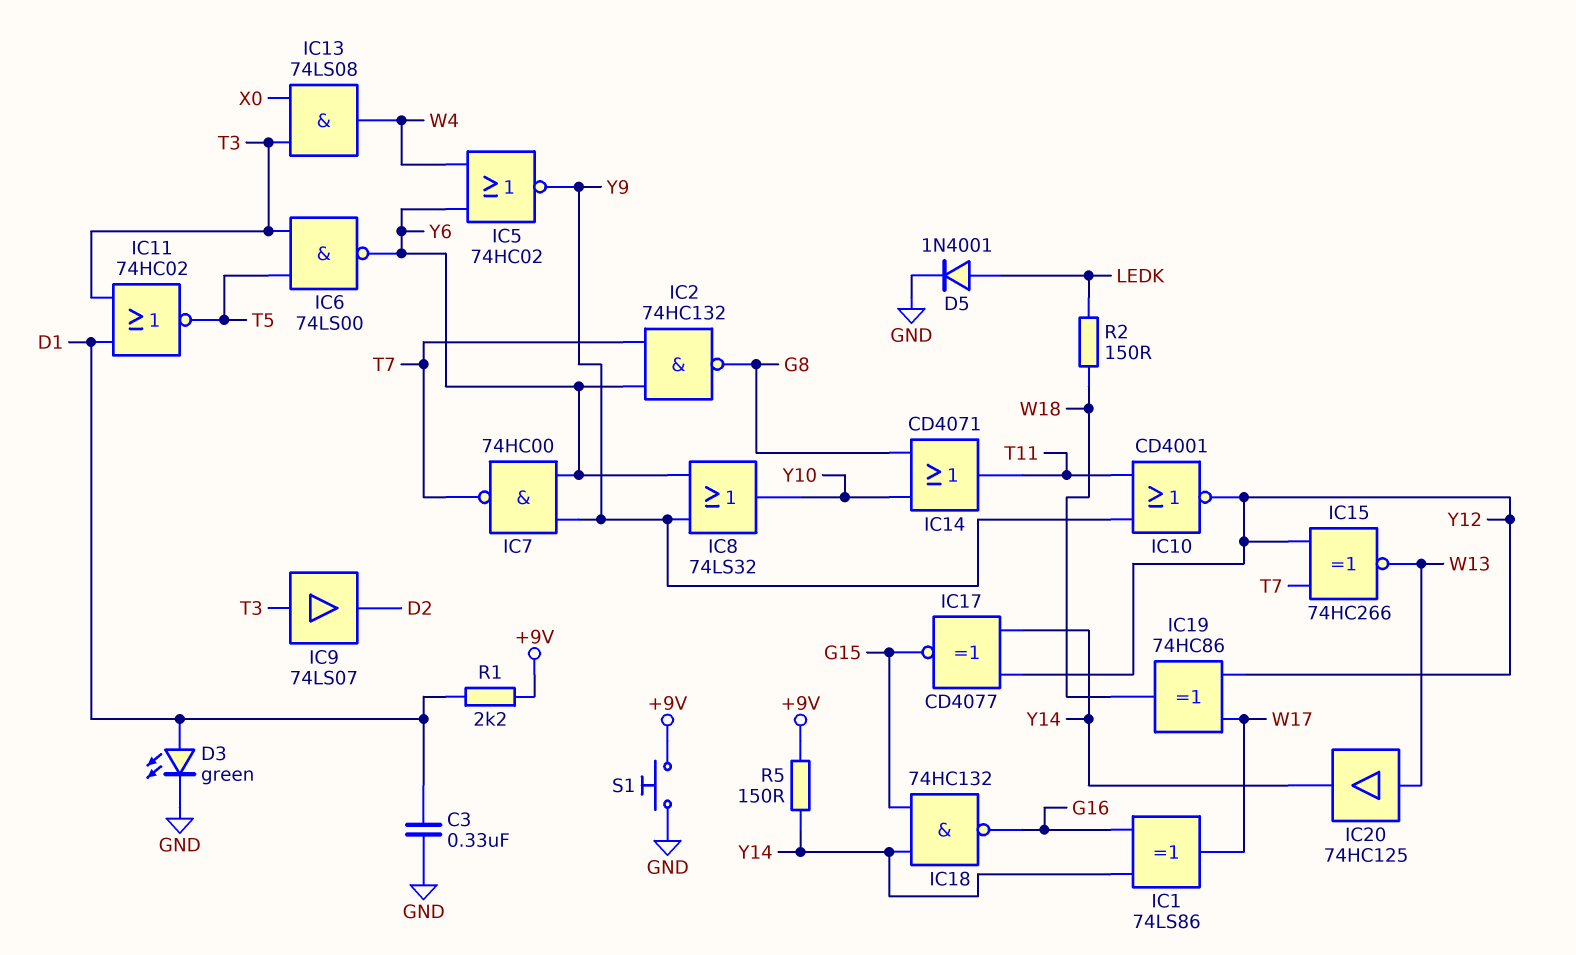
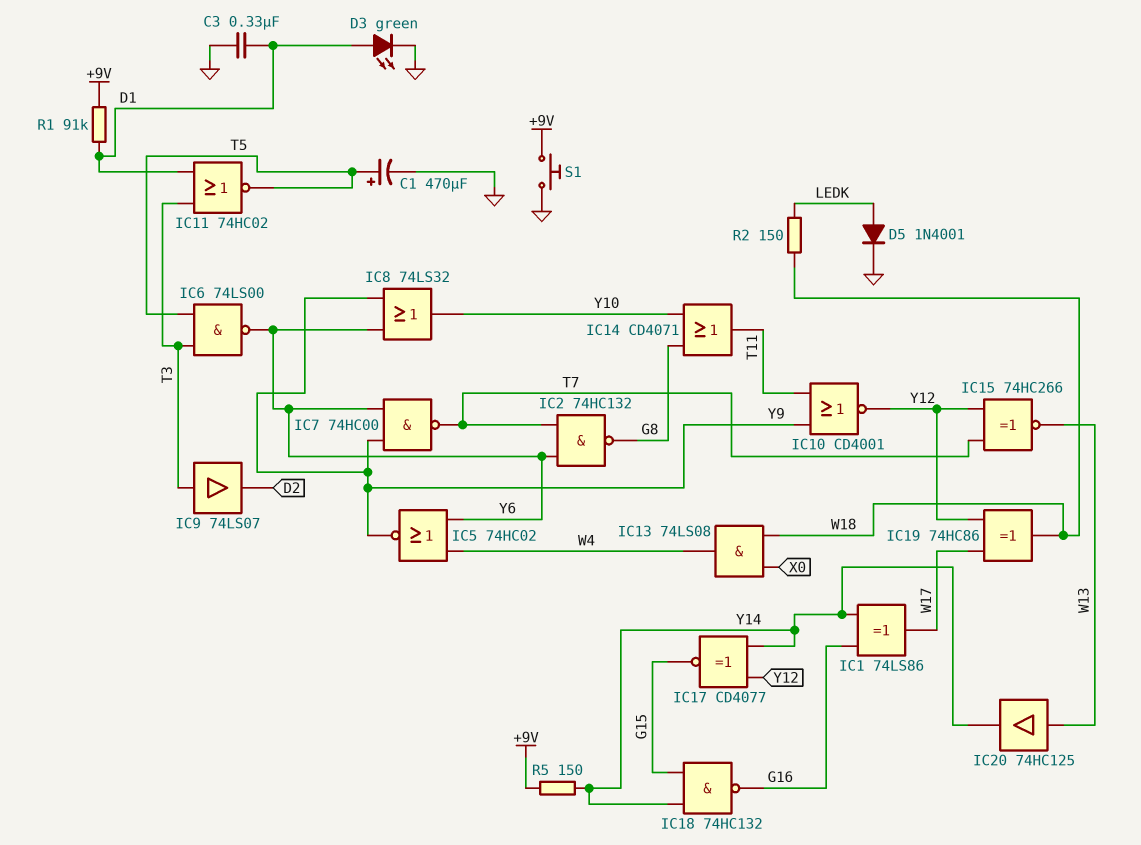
C1: none -> 470uF (plus T5, minus GND)
IC13: AND 74LS08 (in T3, in X0, out W4) -> AND 74LS08 (in W18, in X0, out W4)
R1: 2.2k (+9V, D1) -> 91k (+9V, D1)

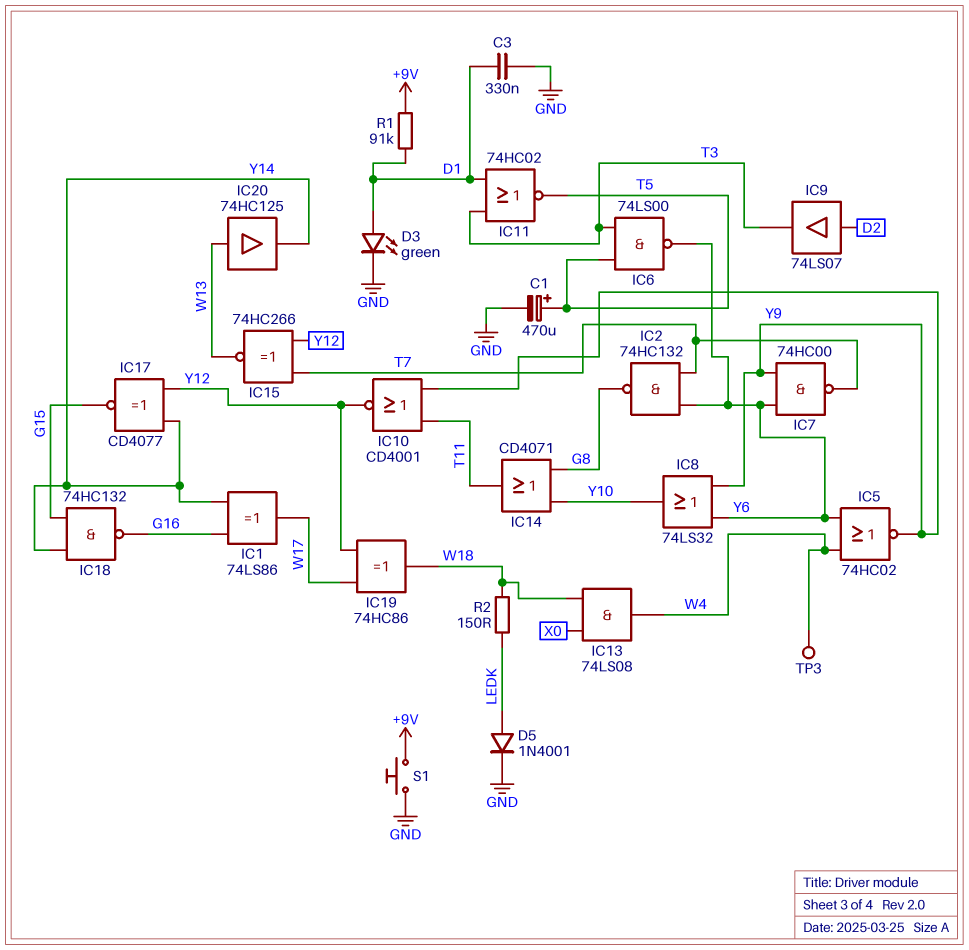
IC9: buffer 74LS07 (in T3, out D2) -> buffer 74LS07 (in D2, out T3)
R5: 150 (+9V, Y14) -> none
TP3: none -> test point (W4)

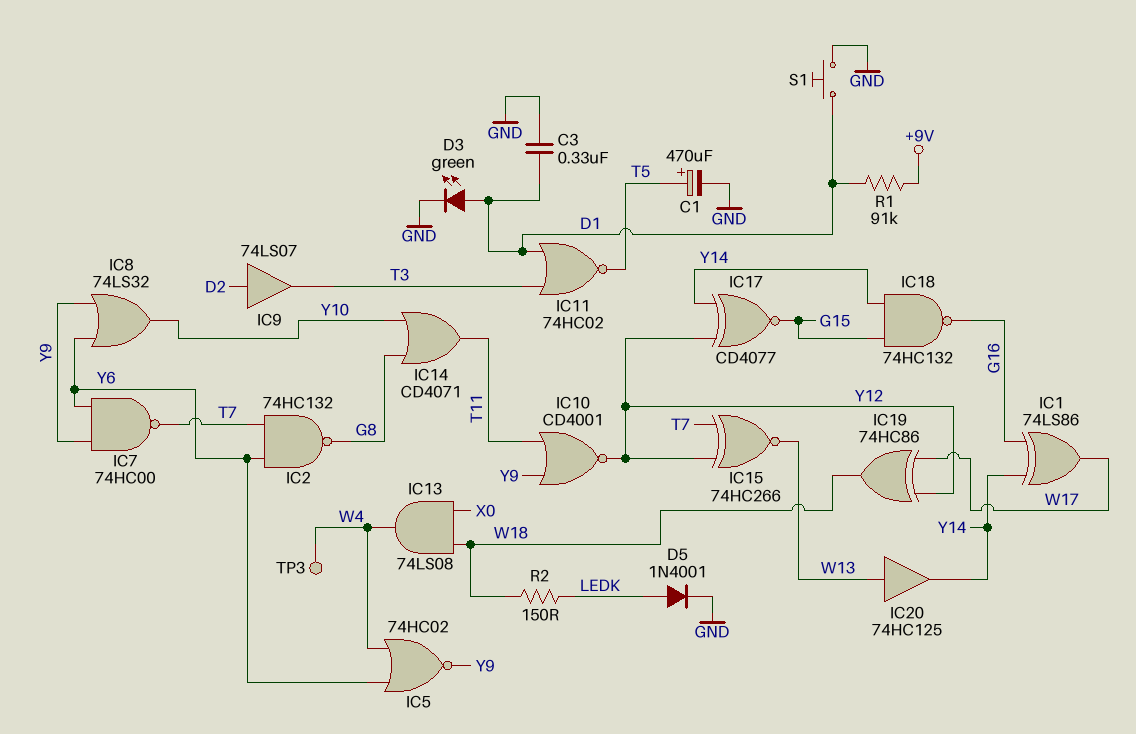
IC6: NAND 74LS00 (in T3, in T5, out Y6) -> none
S1: button (+9V, GND) -> button (D1, GND)

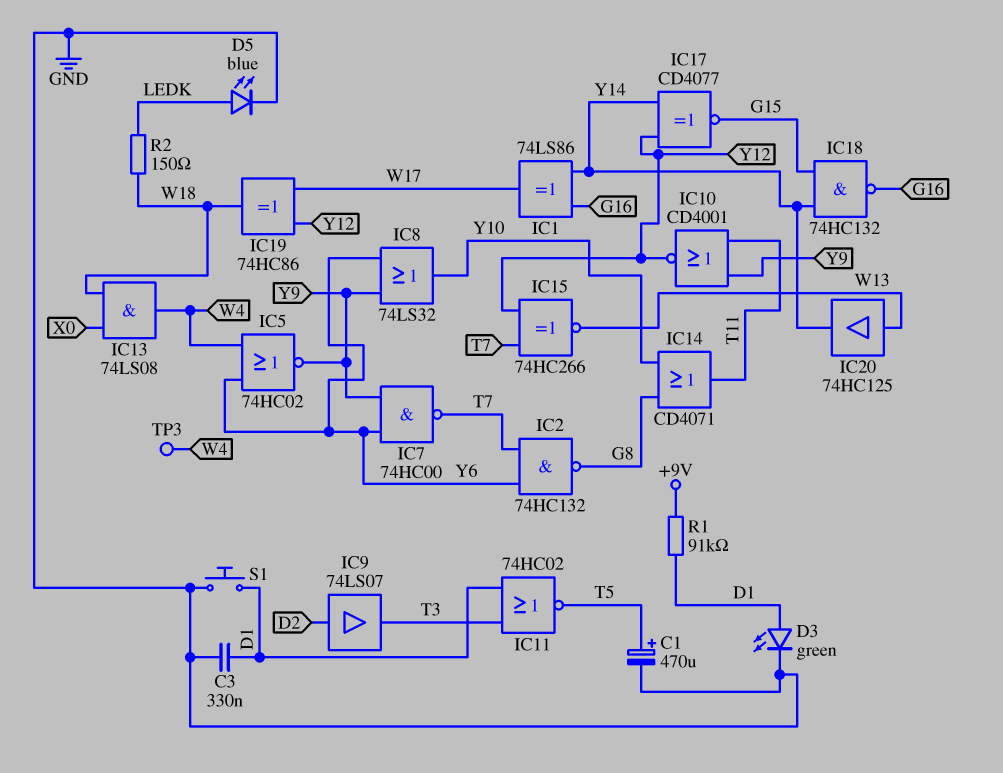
D5: diode 1N4001 (A LEDK, K GND) -> LED blue (A LEDK, K GND)

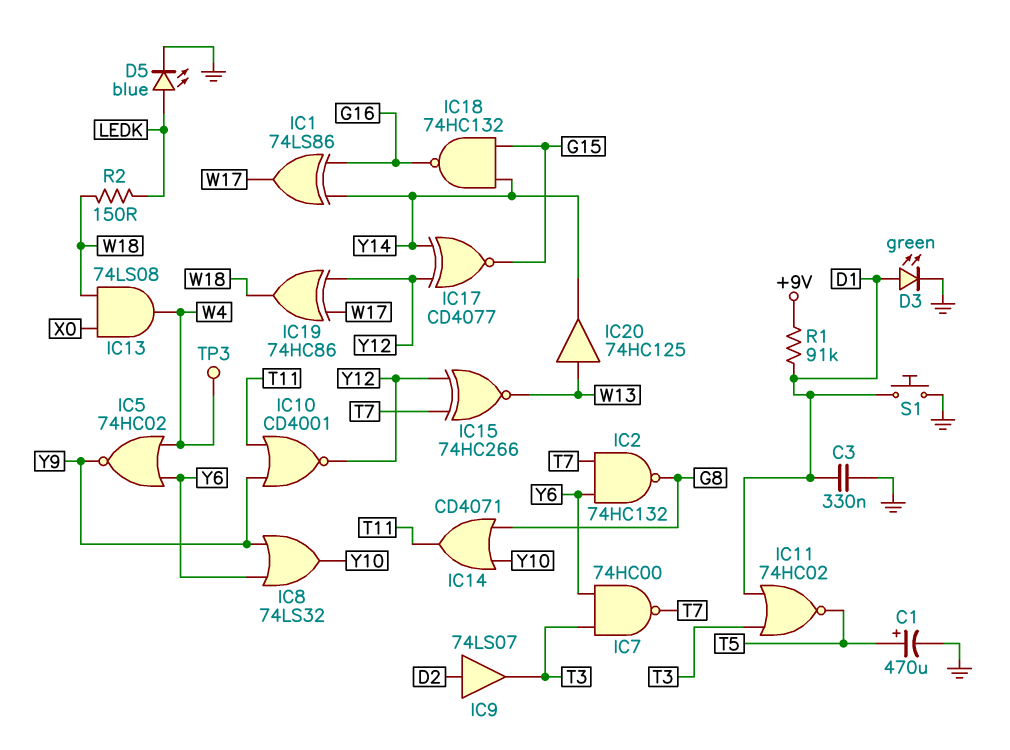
IC7: NAND 74HC00 (in Y6, in Y9, out T7) -> NAND 74HC00 (in T3, in Y6, out T7)

